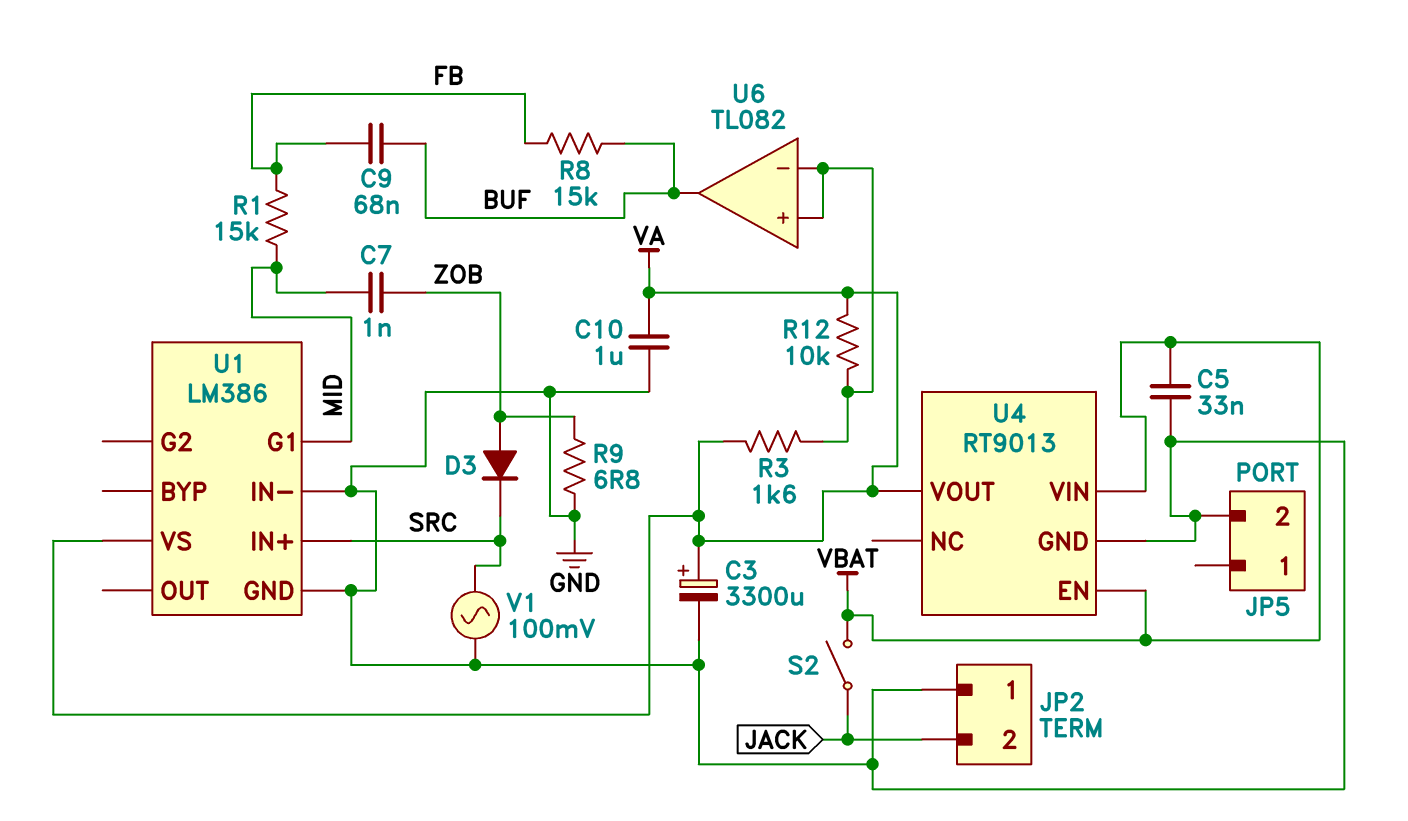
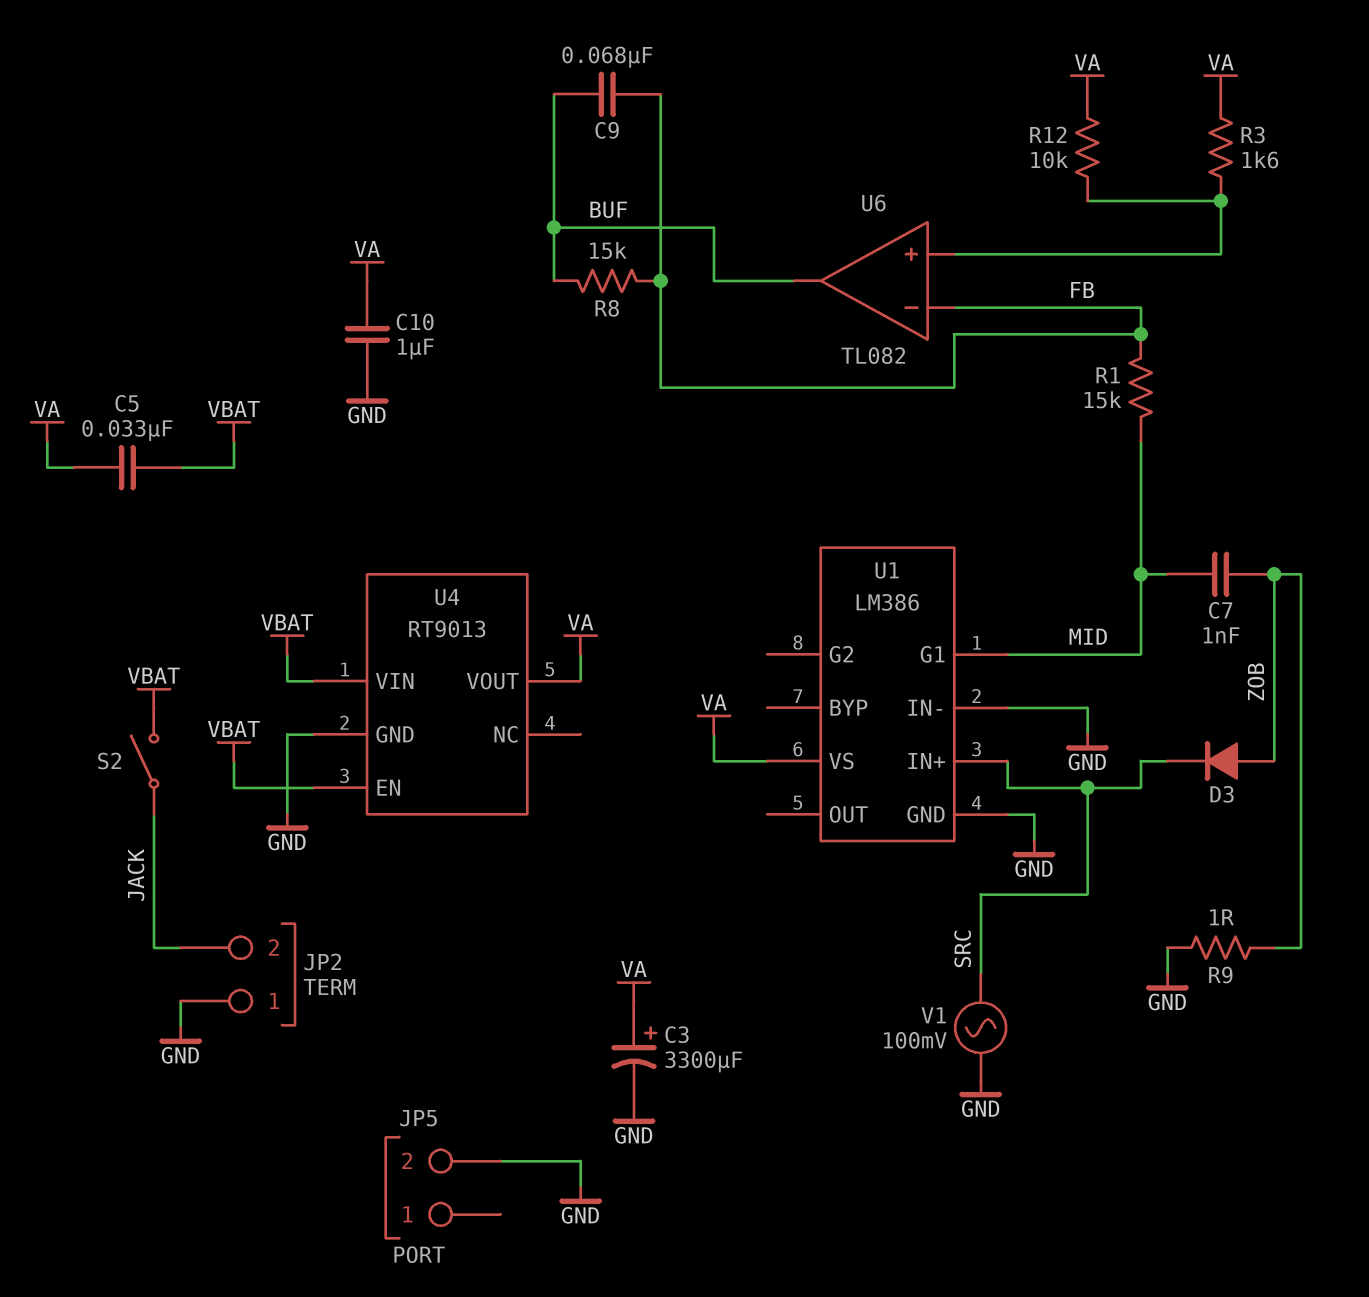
C5: 33nF (GND, VBAT) -> 33nF (VA, VBAT)
R9: 6.8 (GND, ZOB) -> 1 (GND, ZOB)
U6 pin in-: U6/in+ -> FB

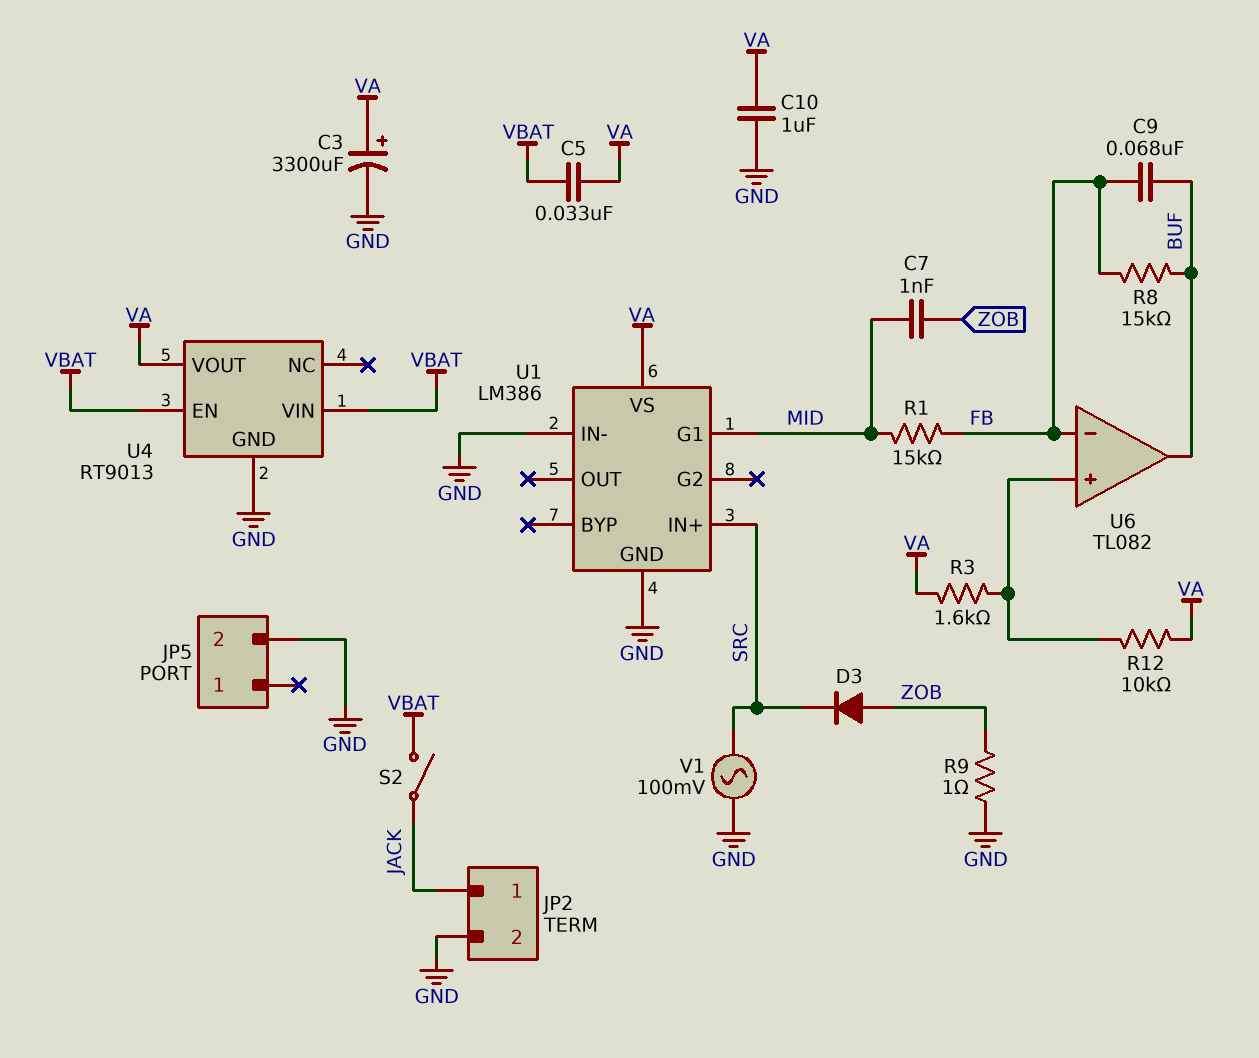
JP2 pin 1: GND -> JACK
JP2 pin 2: JACK -> GND

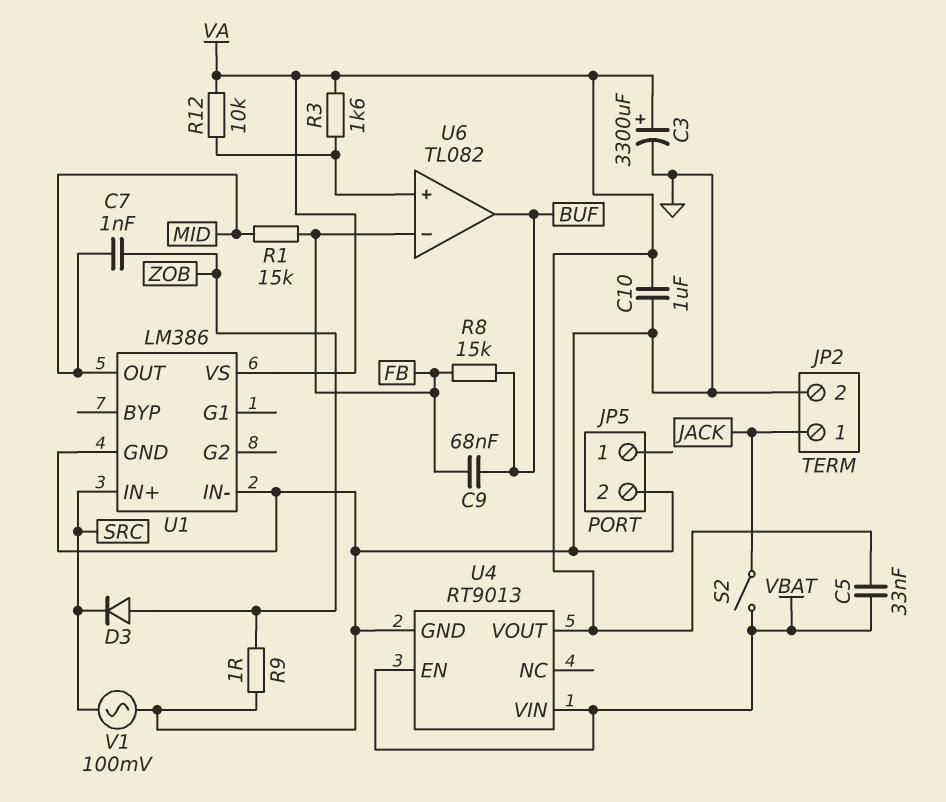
U1 pin G1: MID -> none
U1 pin OUT: none -> MID

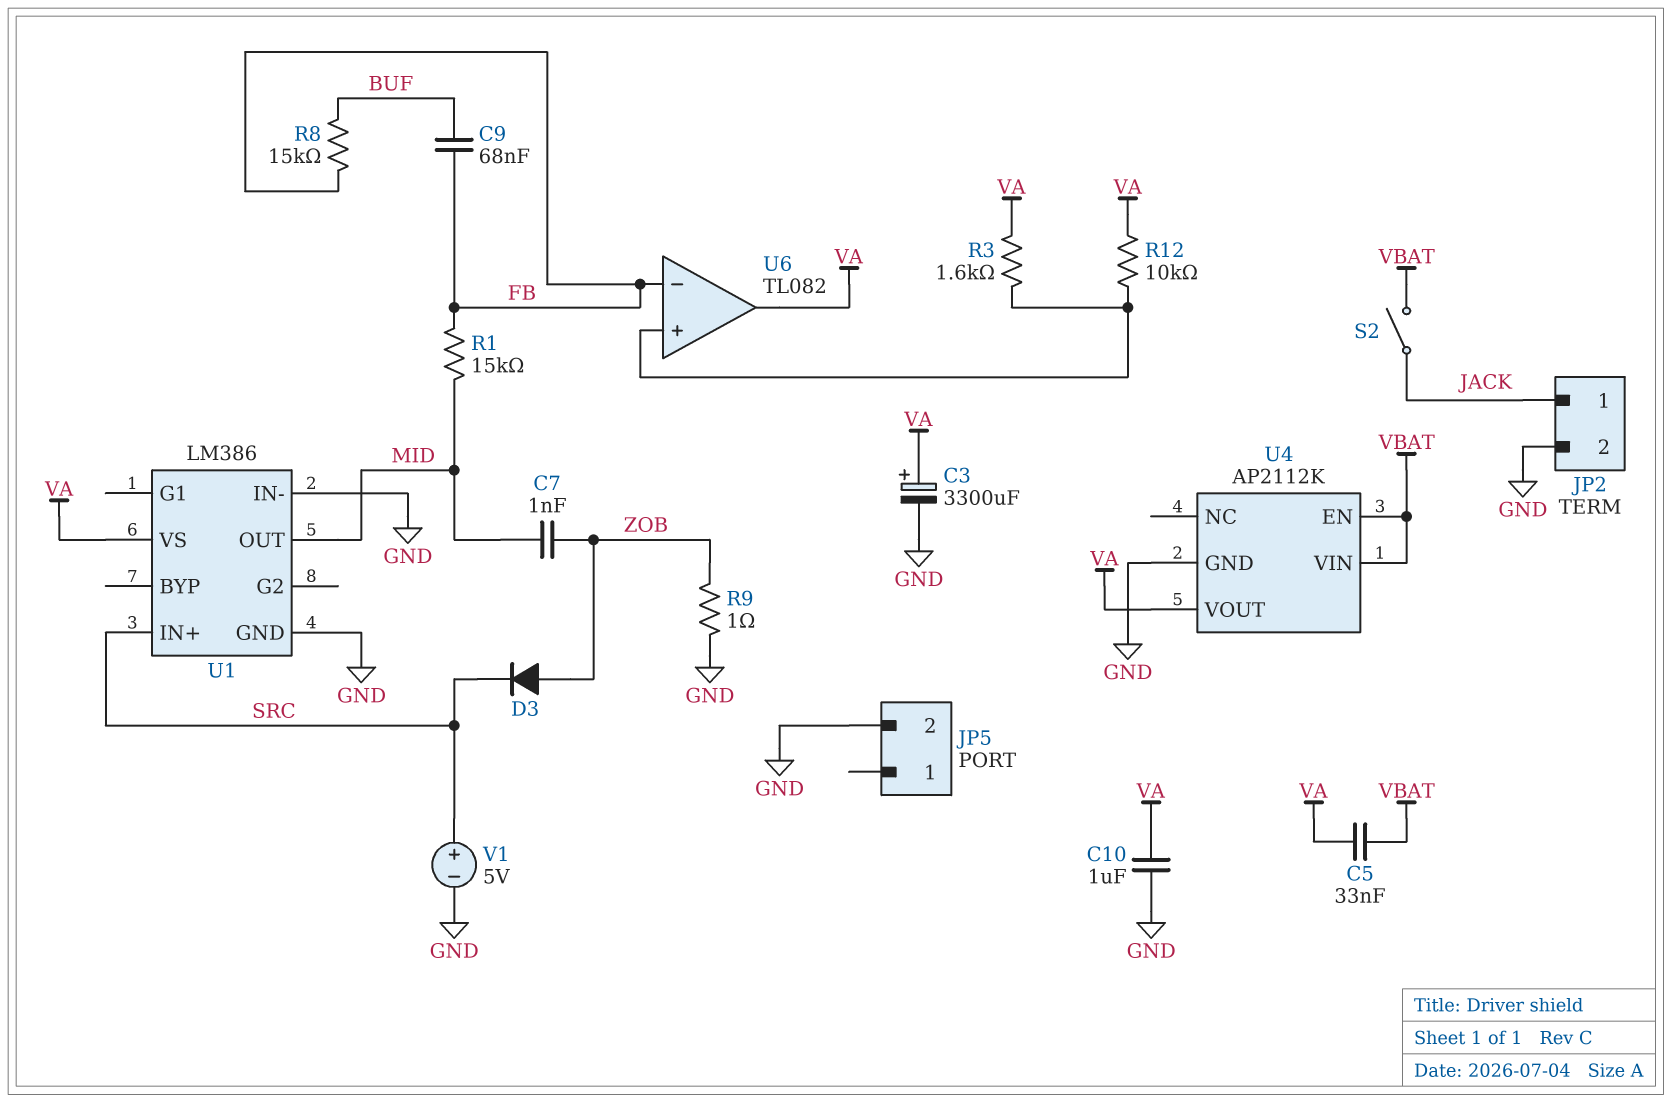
U4: RT9013 -> AP2112K
U6 pin out: BUF -> VA
V1: AC 100mV (GND, SRC) -> 5V (plus SRC, minus GND)

